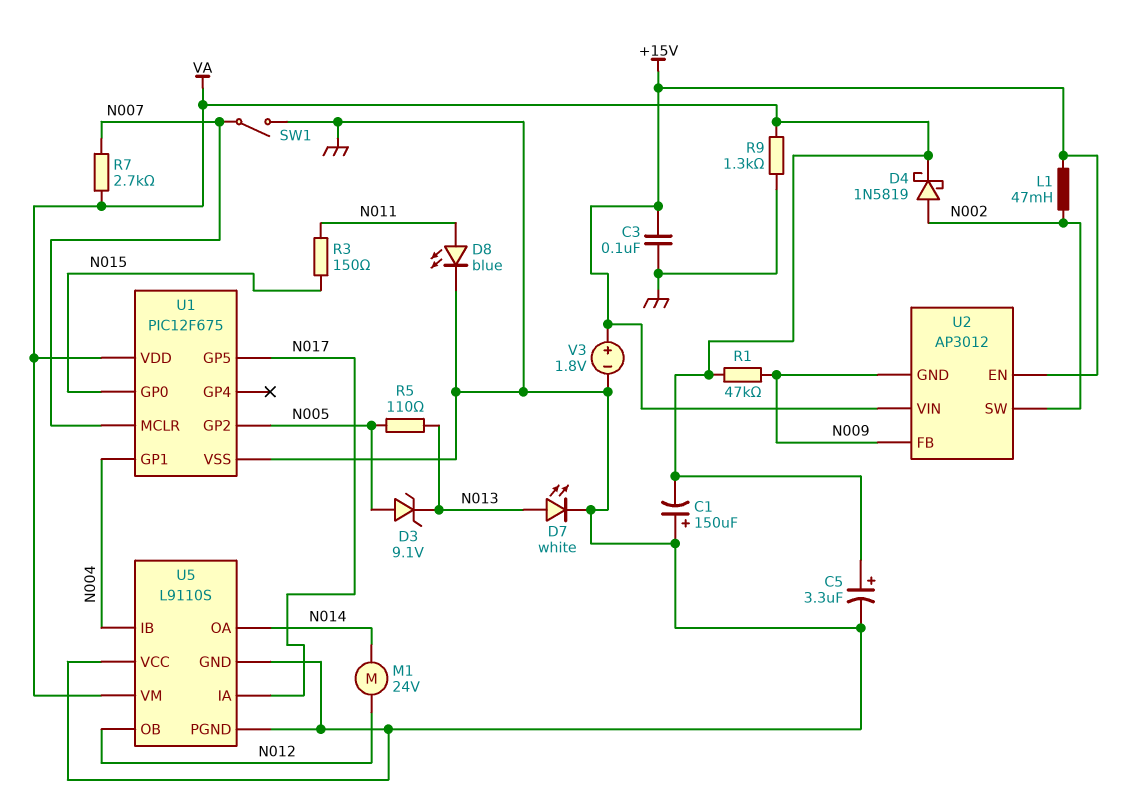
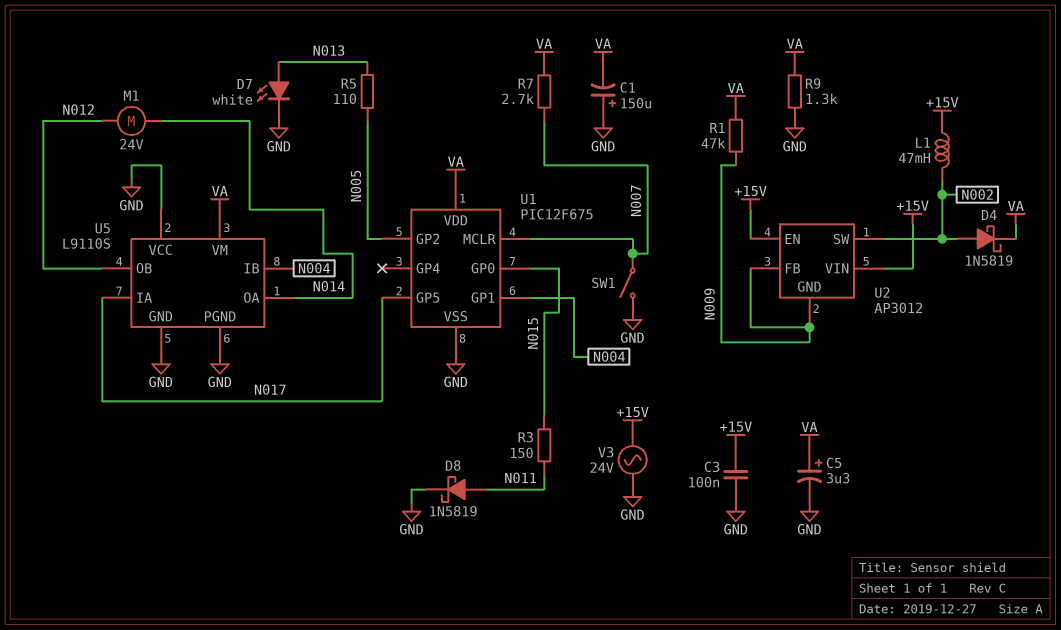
D3: zener 9.1V (A N005, K N013) -> none
D8: LED blue (A N011, K GND) -> schottky 1N5819 (A N011, K GND)
V3: 1.8V (plus +15V, minus GND) -> AC 24V (+15V, GND)

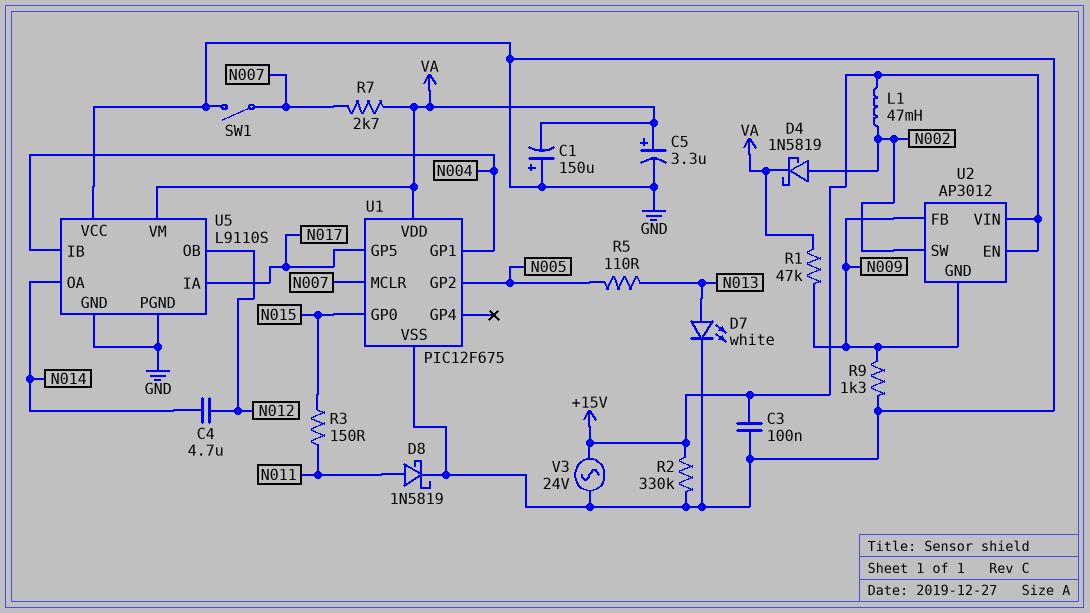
C4: none -> 4.7uF (N012, N014)
M1: motor 24V (N012, N014) -> none
R2: none -> 330k (+15V, GND)
R9: 1.3k (GND, VA) -> 1.3k (GND, N009)

